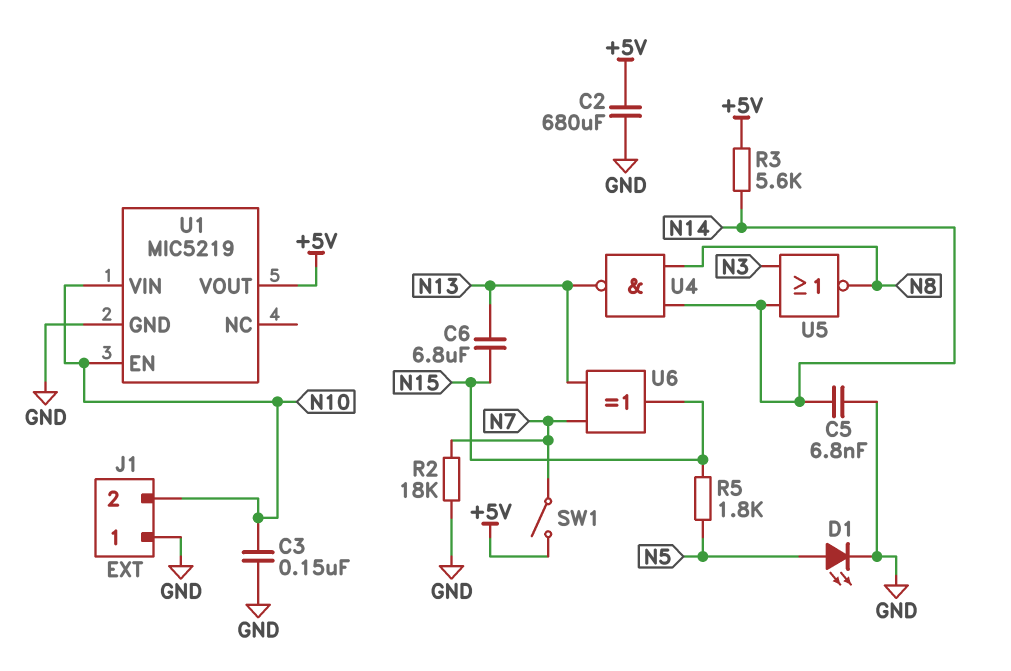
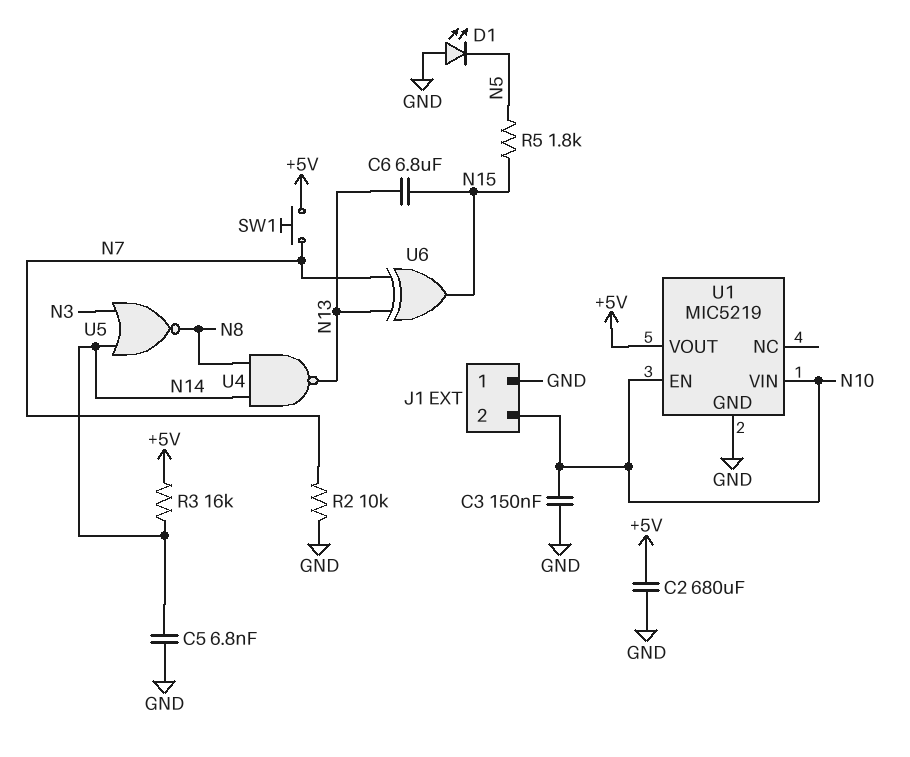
D1: LED (A N5, K GND) -> LED (A GND, K N5)
R2: 18k (GND, N7) -> 10k (GND, N7)
R3: 5.6k (+5V, N14) -> 16k (+5V, N14)
SW1: switch (+5V, N7) -> button (+5V, N7)

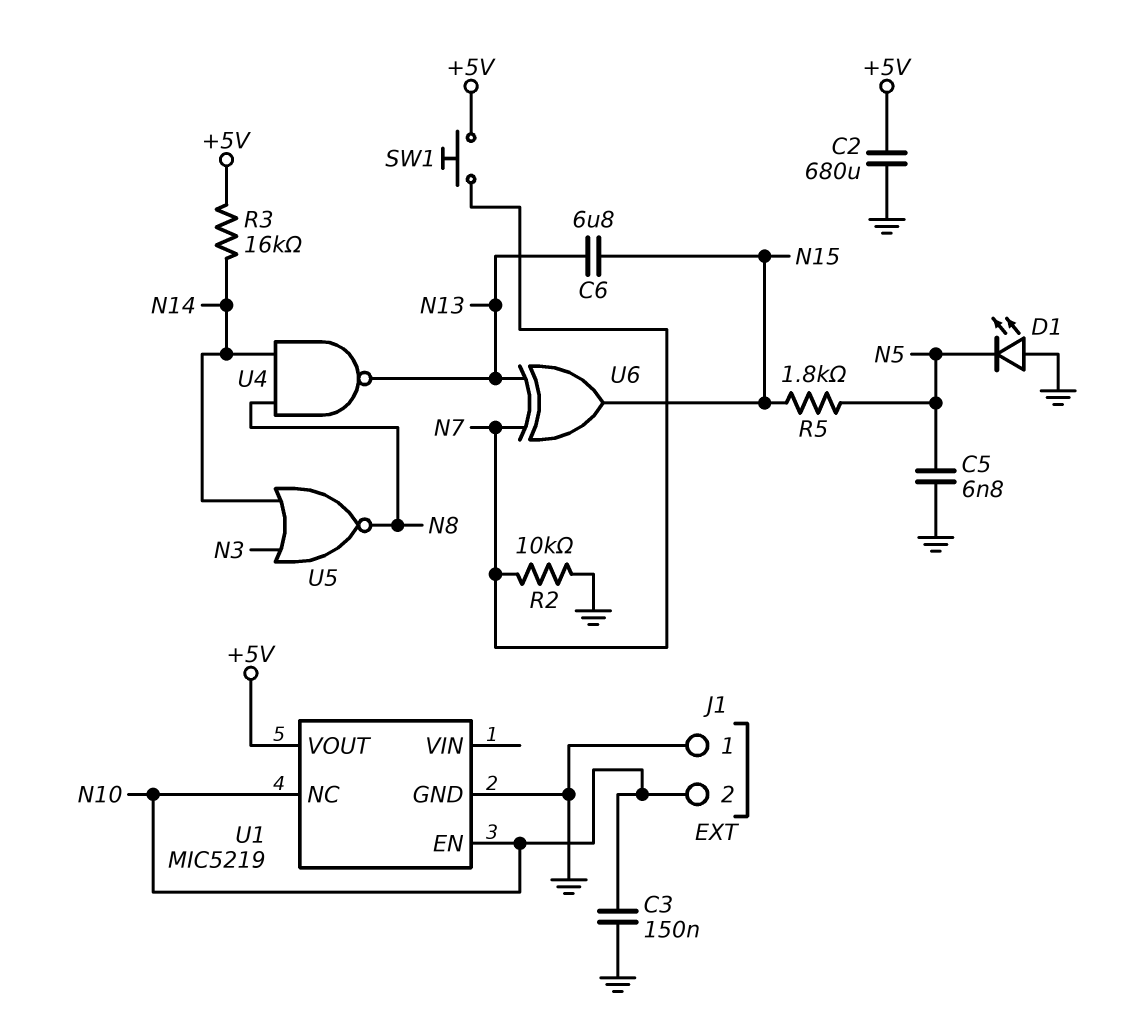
C5: 6.8nF (GND, N14) -> 6.8nF (GND, N5)
U1 pin NC: none -> N10
U1 pin VIN: N10 -> none

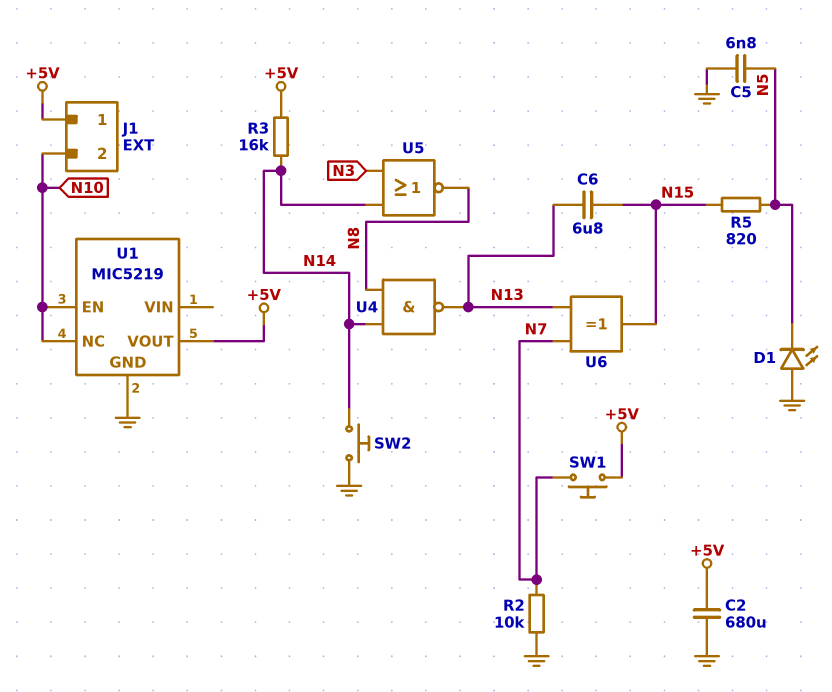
C3: 150nF (GND, N10) -> none
J1 pin 1: GND -> +5V
R5: 1.8k (N5, N15) -> 820 (N5, N15)
SW2: none -> button (GND, N14)

